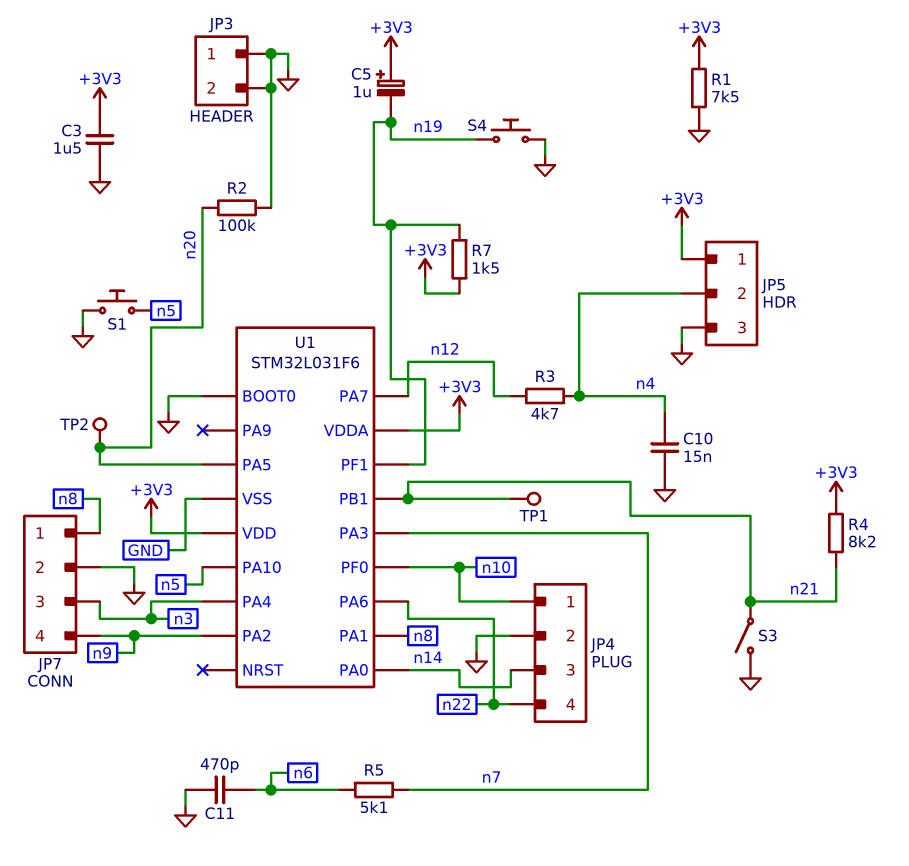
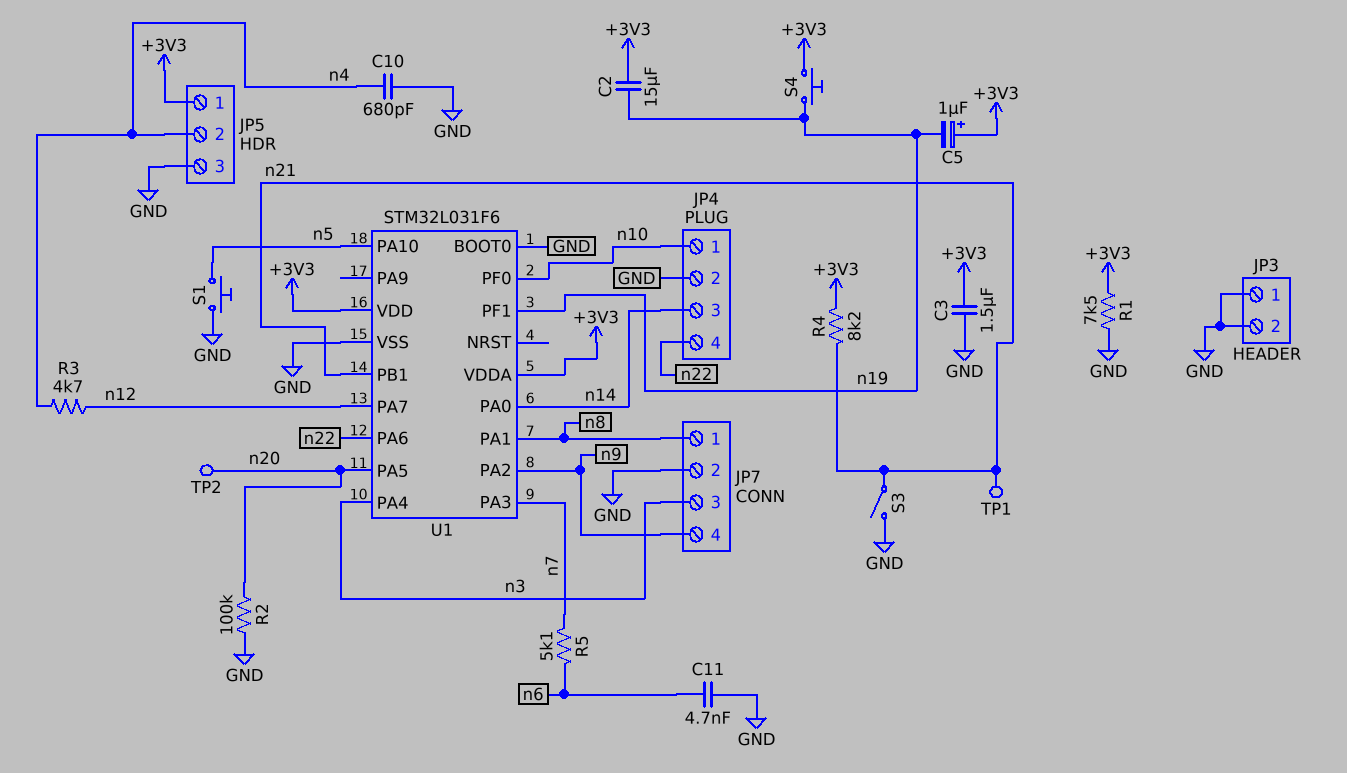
C2: none -> 15uF (+3V3, n19)
C10: 15nF (GND, n4) -> 680pF (GND, n4)
C11: 470pF (GND, n6) -> 4.7nF (GND, n6)
R7: 1.5k (+3V3, n19) -> none
S4: button (GND, n19) -> button (+3V3, n19)

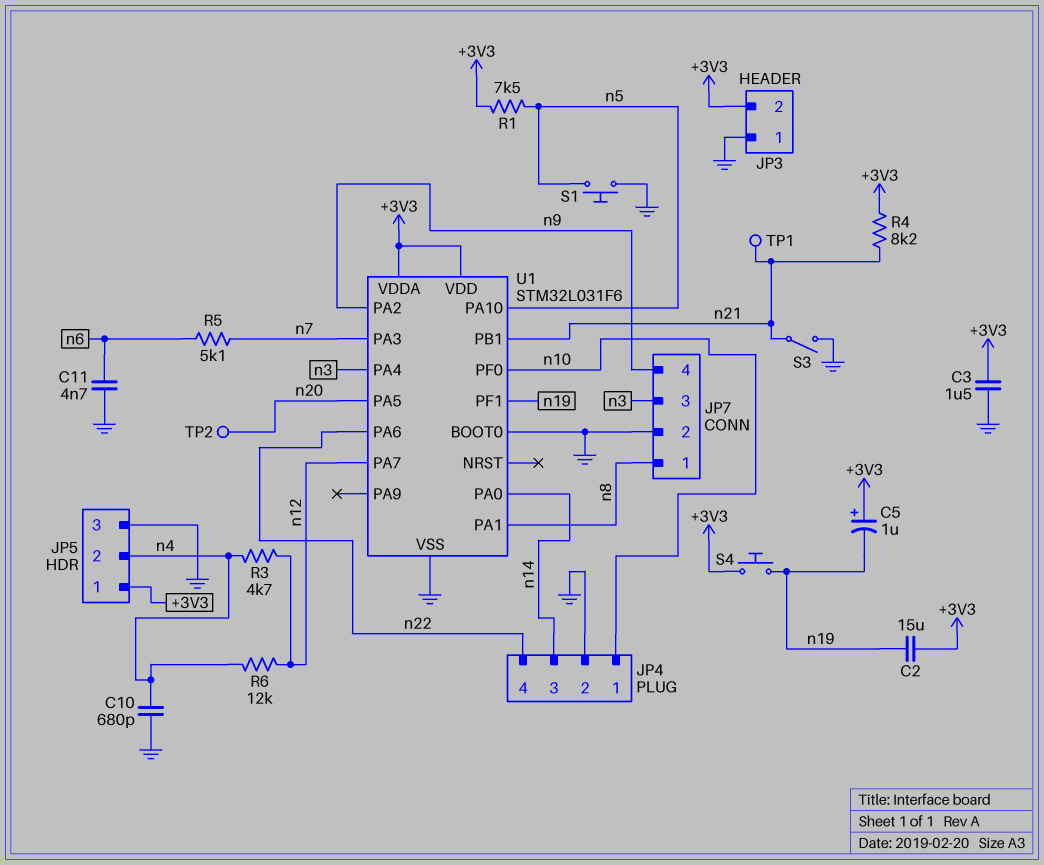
JP3 pin 2: GND -> +3V3
R1: 7.5k (+3V3, GND) -> 7.5k (+3V3, n5)
R2: 100k (GND, n20) -> none
R6: none -> 12k (n4, n12)

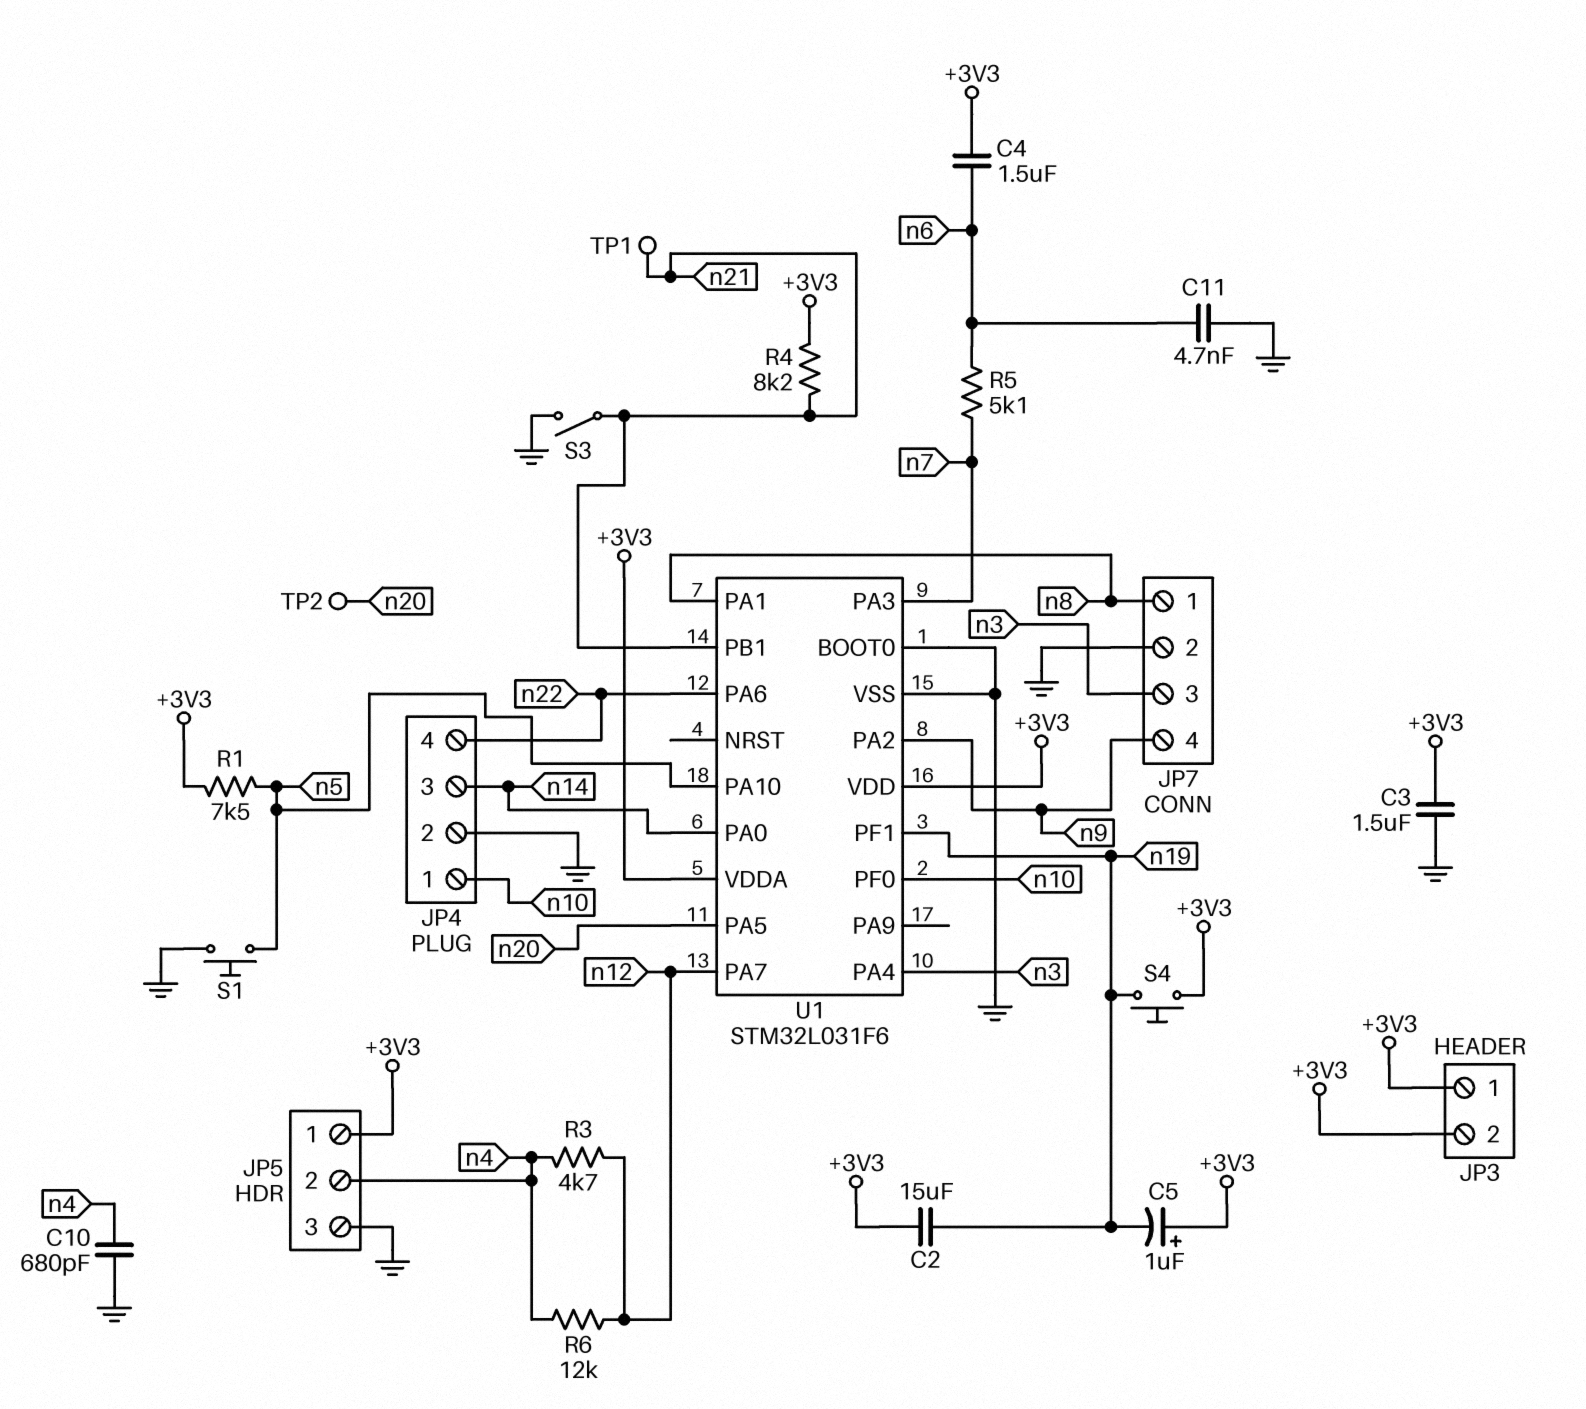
C4: none -> 1.5uF (+3V3, n6)
JP3 pin 1: GND -> +3V3

